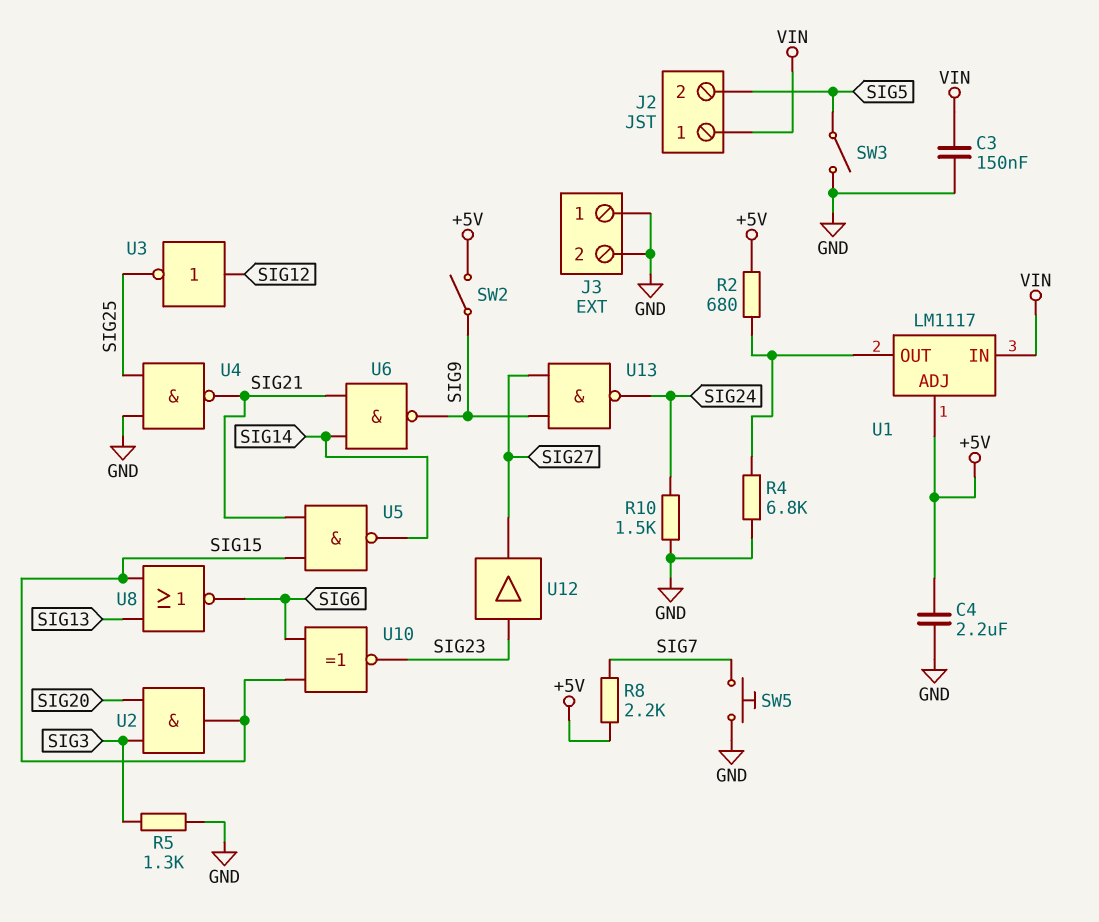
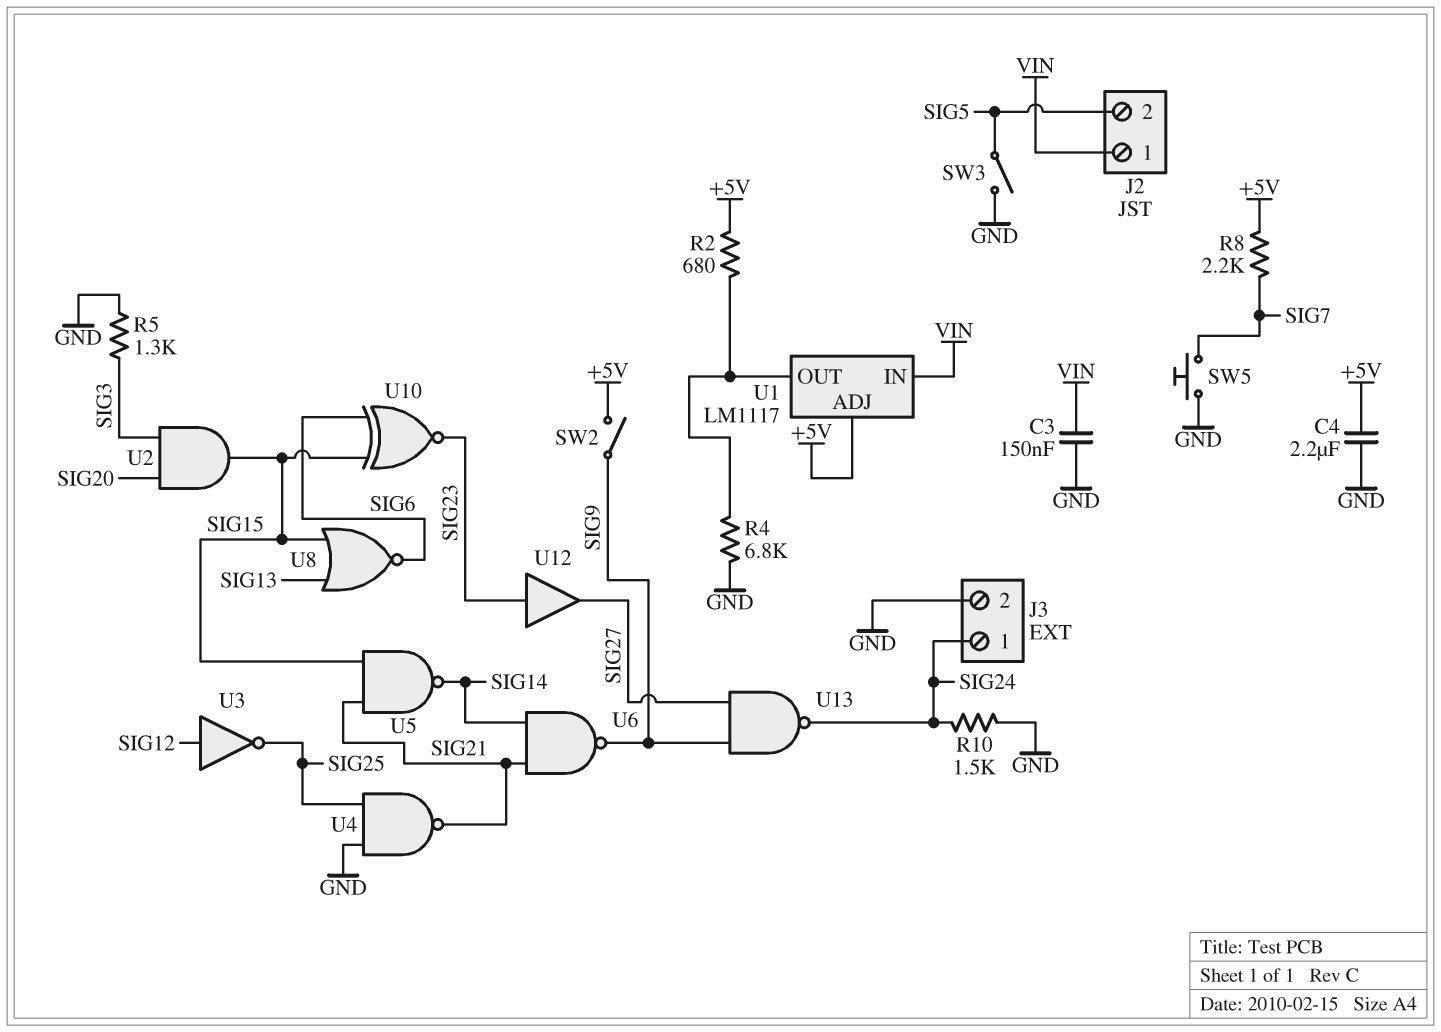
J3 pin 1: GND -> SIG24

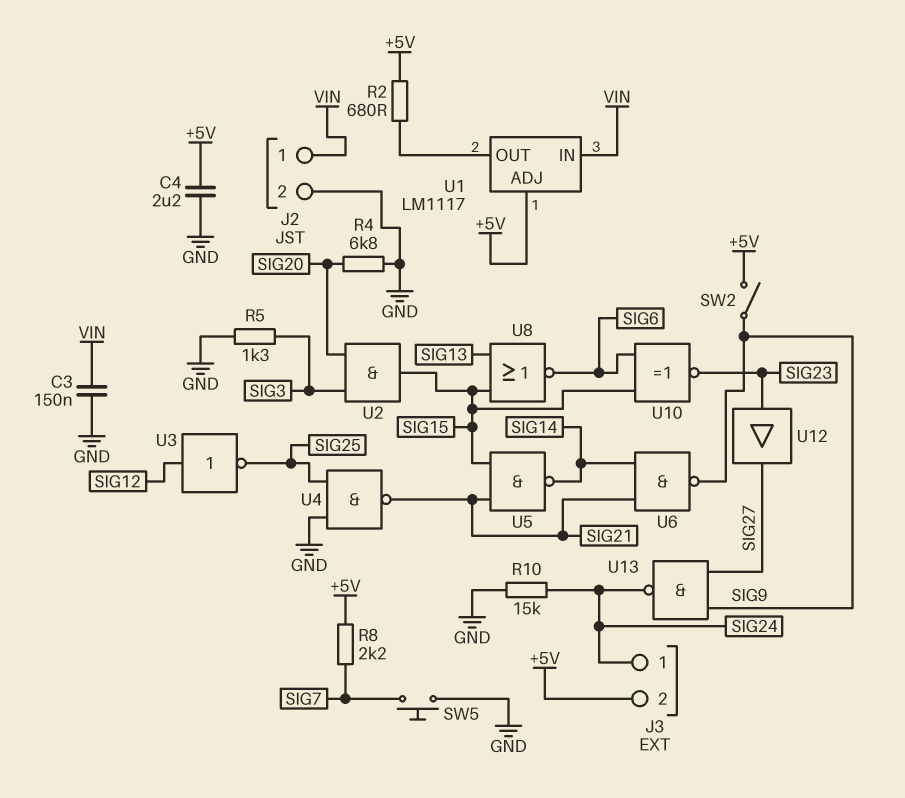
J2 pin 2: SIG5 -> GND
J3 pin 2: GND -> +5V
R4: 6.8k (GND, U1/OUT) -> 6.8k (GND, SIG20)
R10: 1.5k (GND, SIG24) -> 15k (GND, SIG24)
SW3: switch (GND, SIG5) -> none

